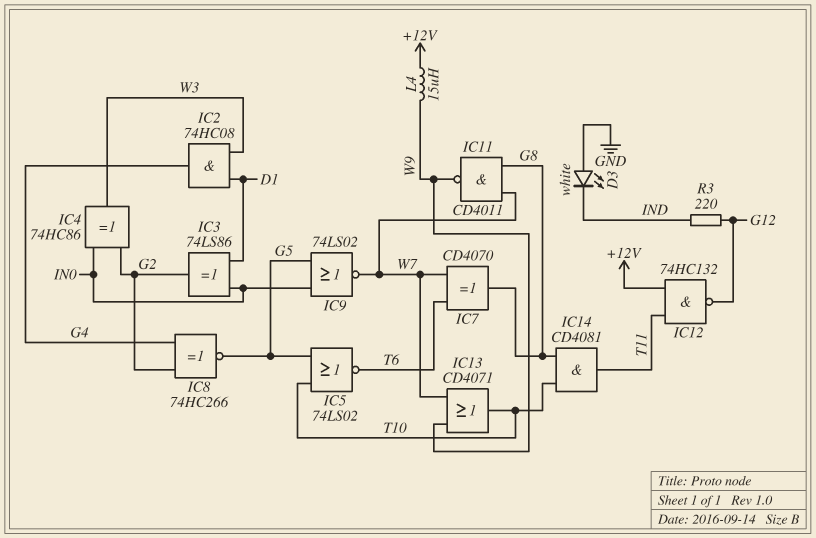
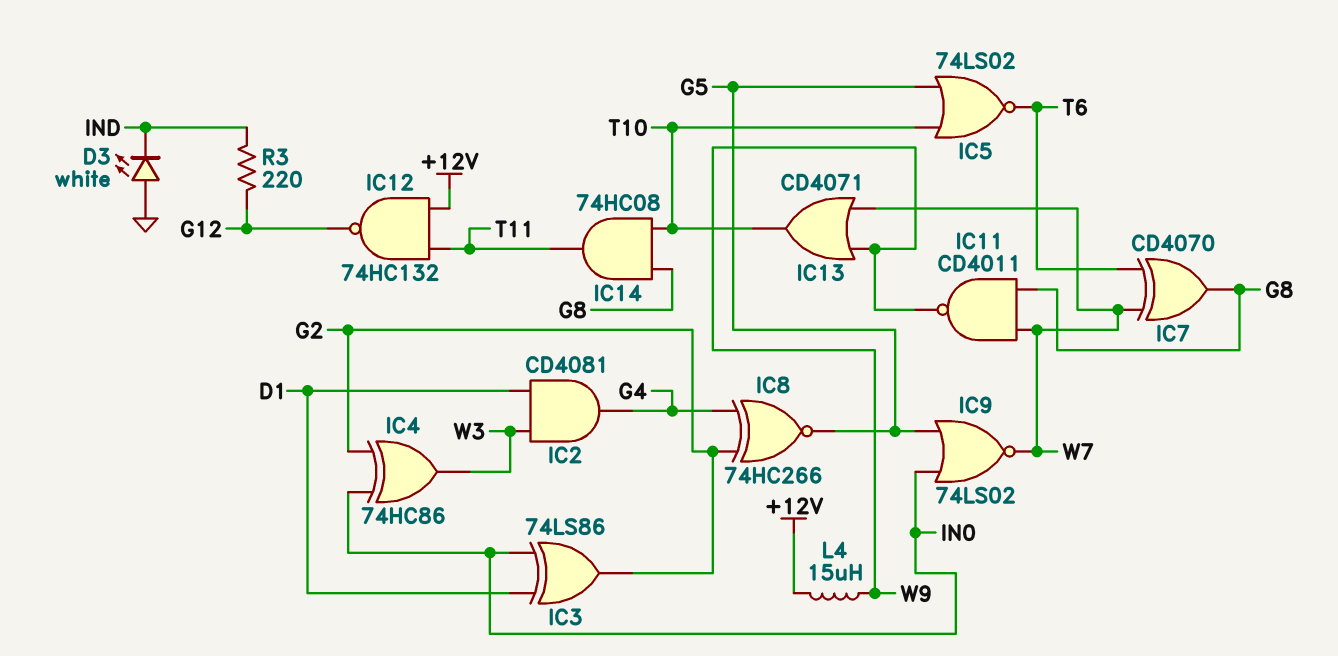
IC2: AND 74HC08 (in D1, in W3, out G4) -> AND CD4081 (in D1, in W3, out G4)
IC14: AND CD4081 (in G8, in T10, out T11) -> AND 74HC08 (in G8, in T10, out T11)

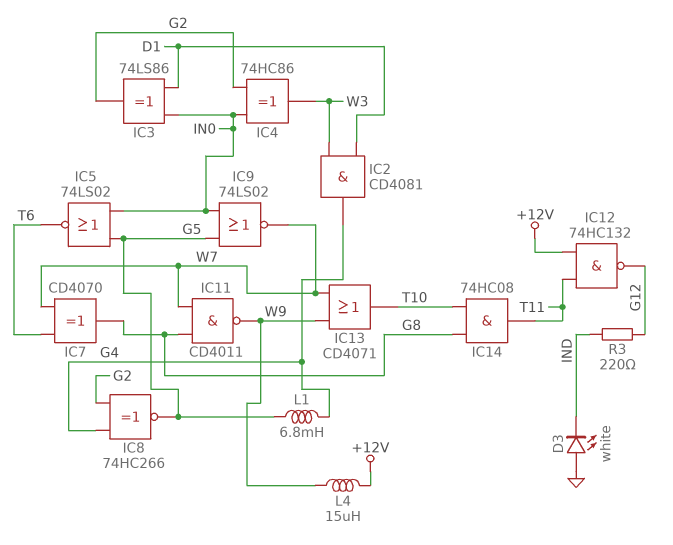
IC5: NOR 74LS02 (in G5, in T10, out T6) -> NOR 74LS02 (in G5, in IN0, out T6)
L1: none -> 6.8mH (G4, G5)

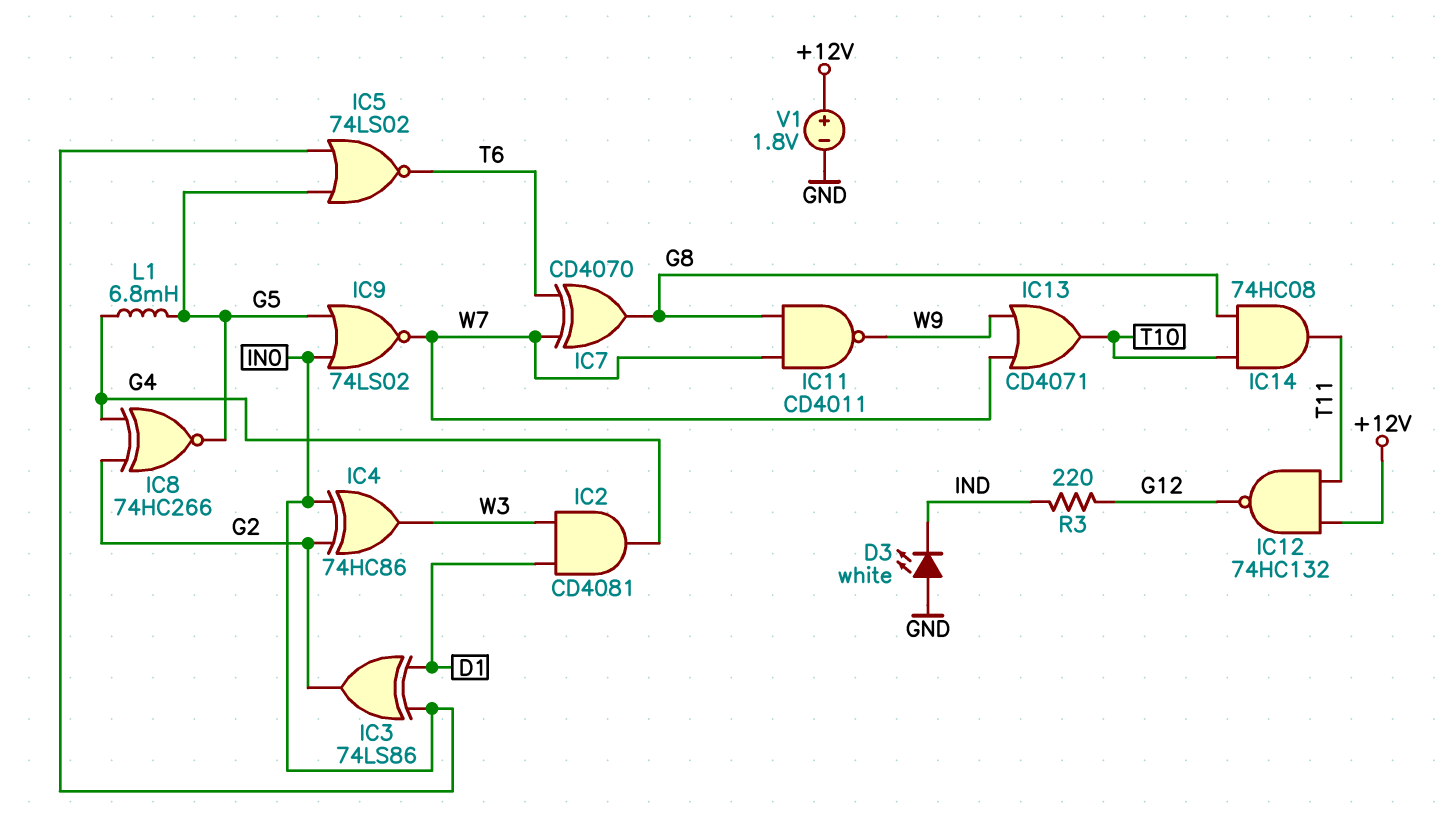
L4: 15uH (+12V, W9) -> none
V1: none -> 1.8V (plus +12V, minus GND)

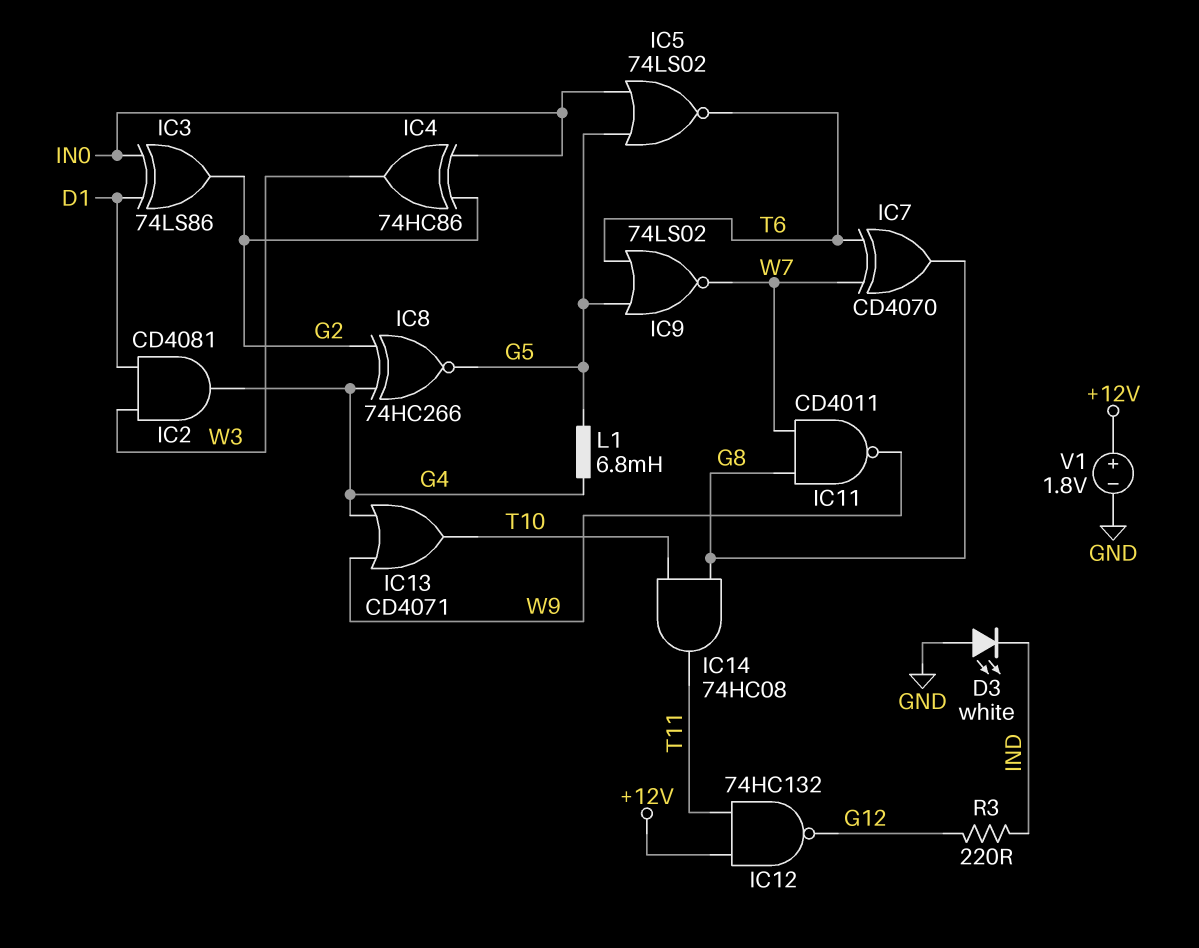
IC9: NOR 74LS02 (in G5, in IN0, out W7) -> NOR 74LS02 (in G5, in T6, out W7)
IC13: OR CD4071 (in W7, in W9, out T10) -> OR CD4071 (in G4, in W9, out T10)

